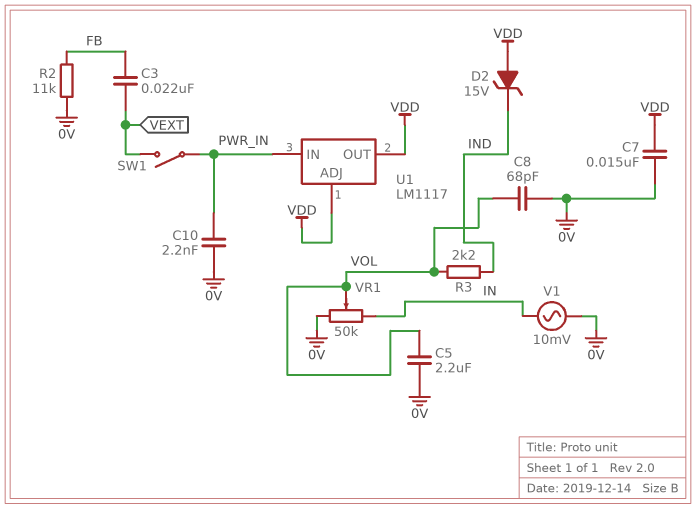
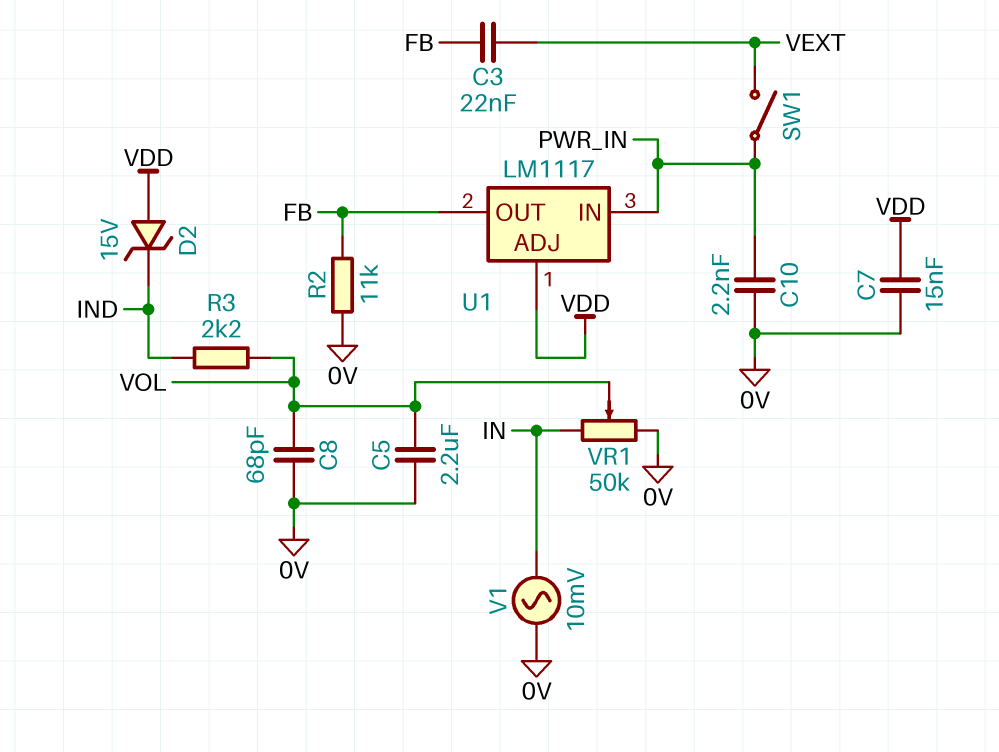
U1 pin OUT: VDD -> FB

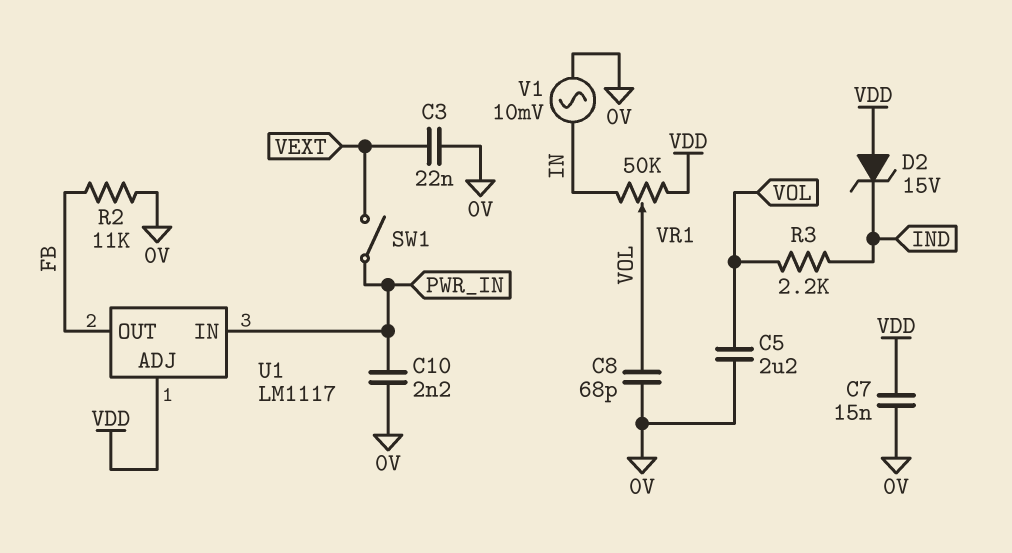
C3: 22nF (FB, VEXT) -> 22nF (0V, VEXT)
VR1: 50k (0V, IN, wiper VOL) -> 50k (IN, VDD, wiper VOL)

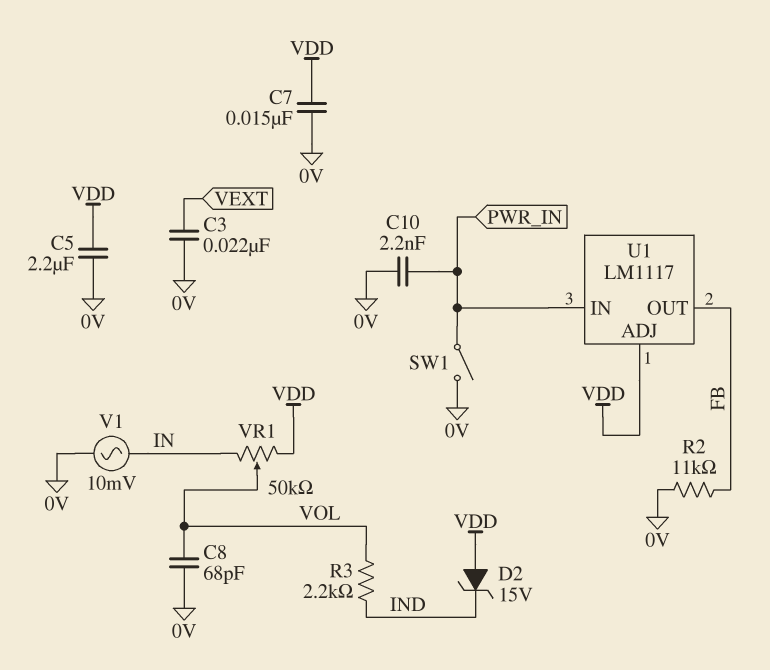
C5: 2.2uF (0V, VOL) -> 2.2uF (0V, VDD)
SW1: switch (PWR_IN, VEXT) -> switch (0V, PWR_IN)

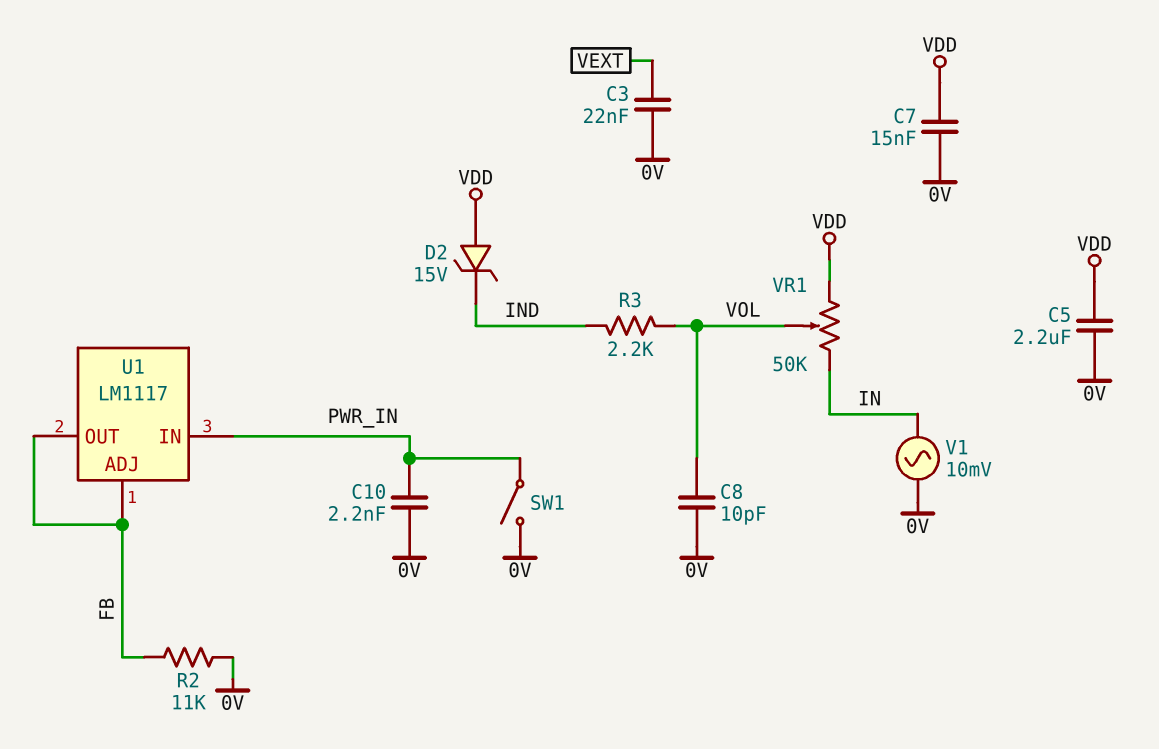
C8: 68pF (0V, VOL) -> 10pF (0V, VOL)
U1 pin ADJ: VDD -> FB

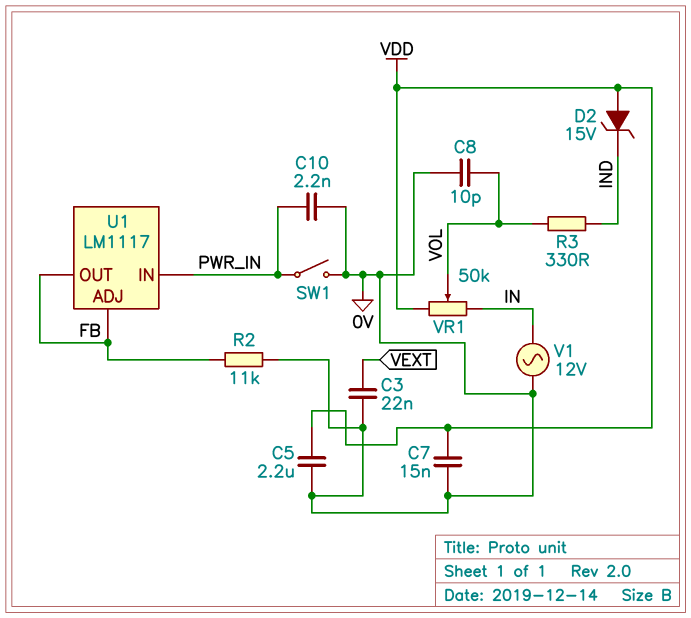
R3: 2.2k (IND, VOL) -> 330 (IND, VOL)
V1: AC 10mV (0V, IN) -> AC 12V (0V, IN)

